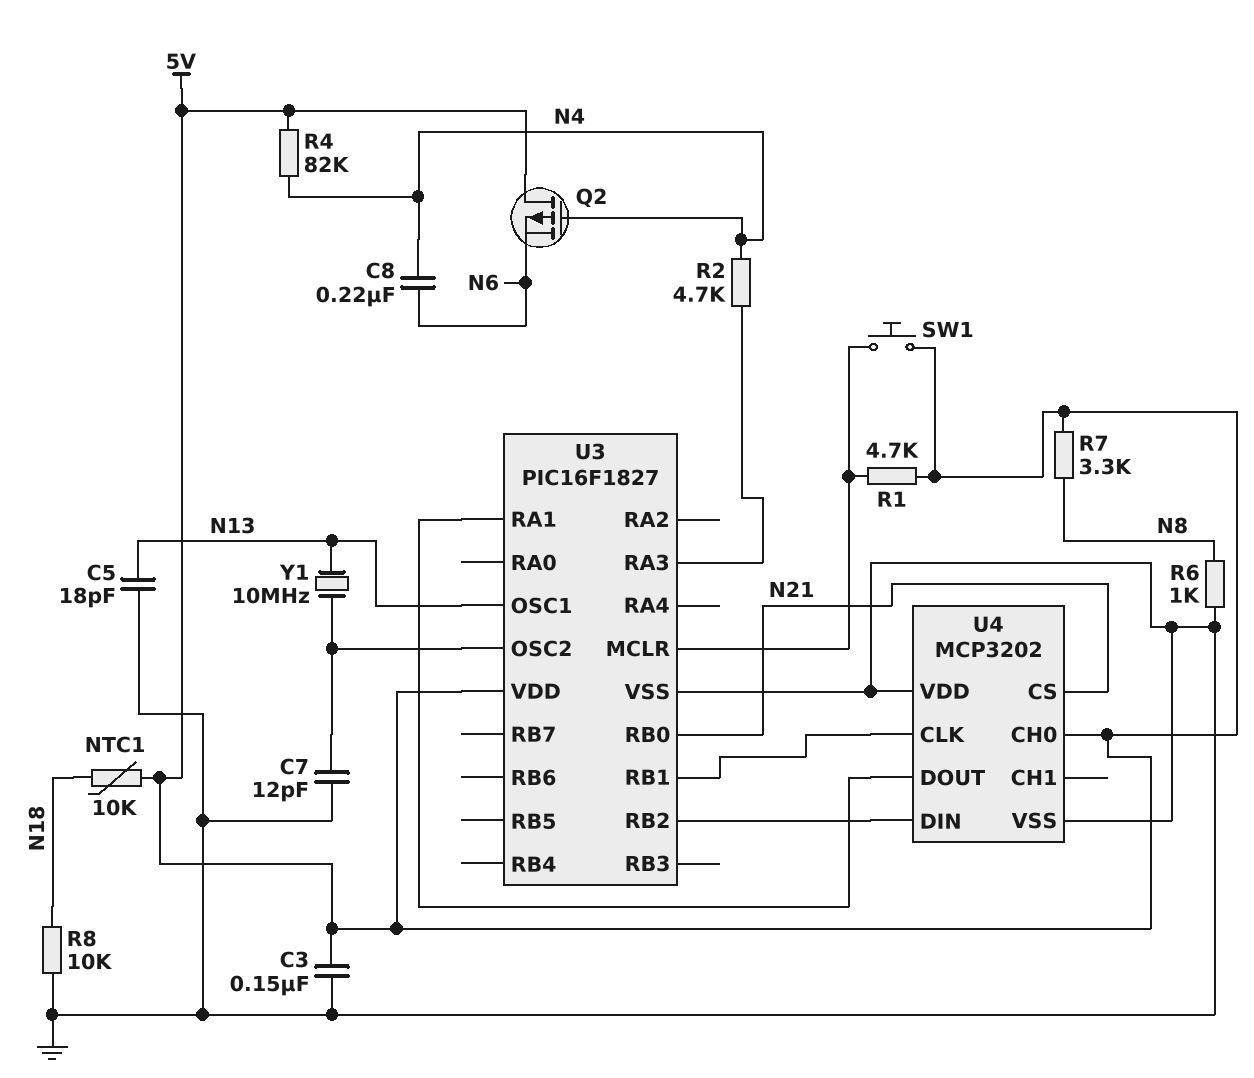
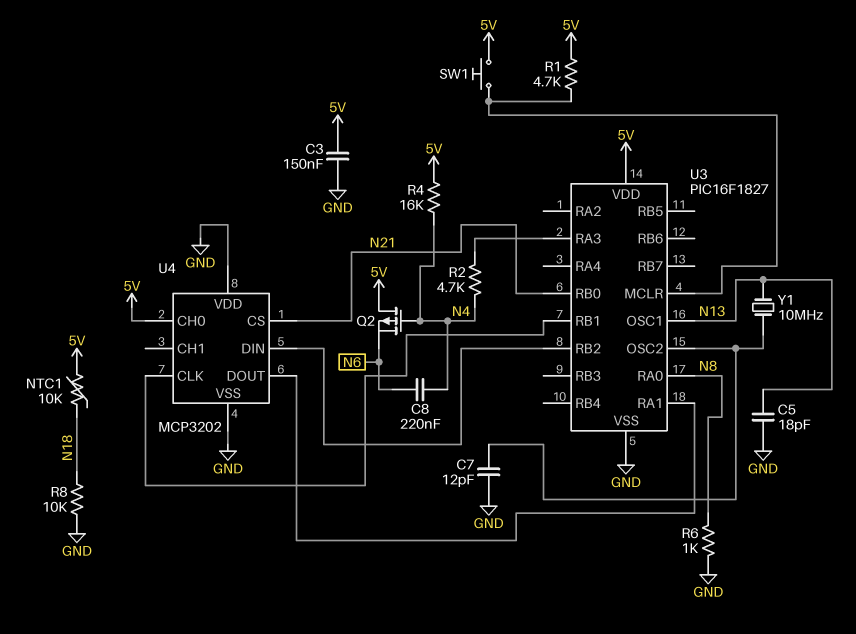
R4: 82k (5V, N4) -> 16k (5V, N4)
R7: 3.3k (5V, N8) -> none
U3 pin RA0: none -> N8

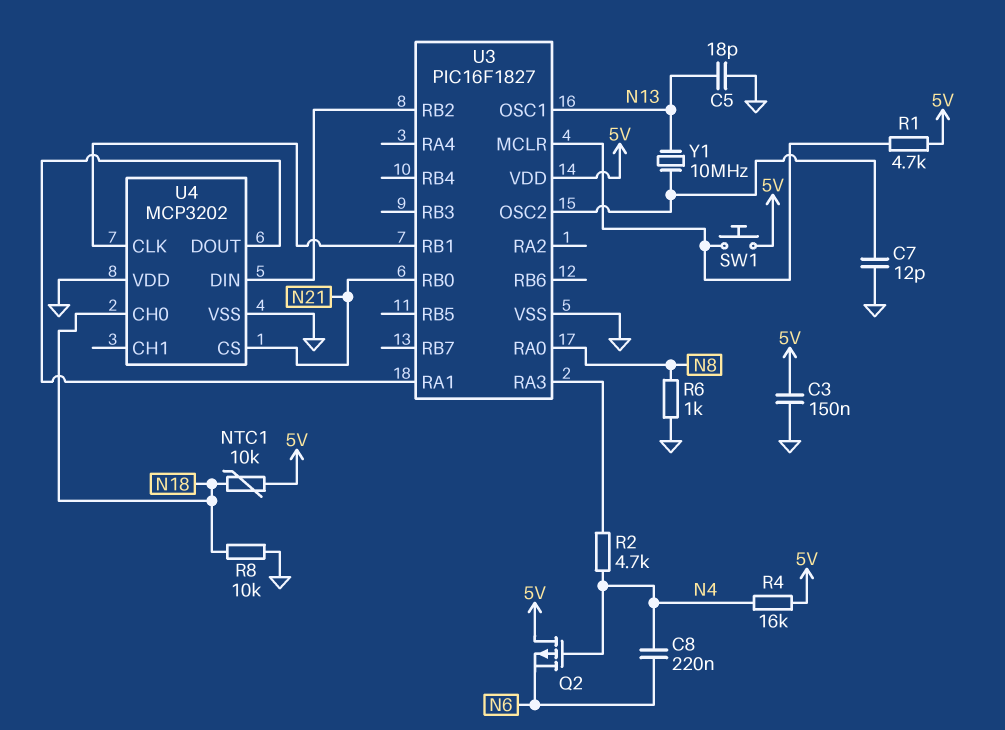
U4 pin CH0: 5V -> N18

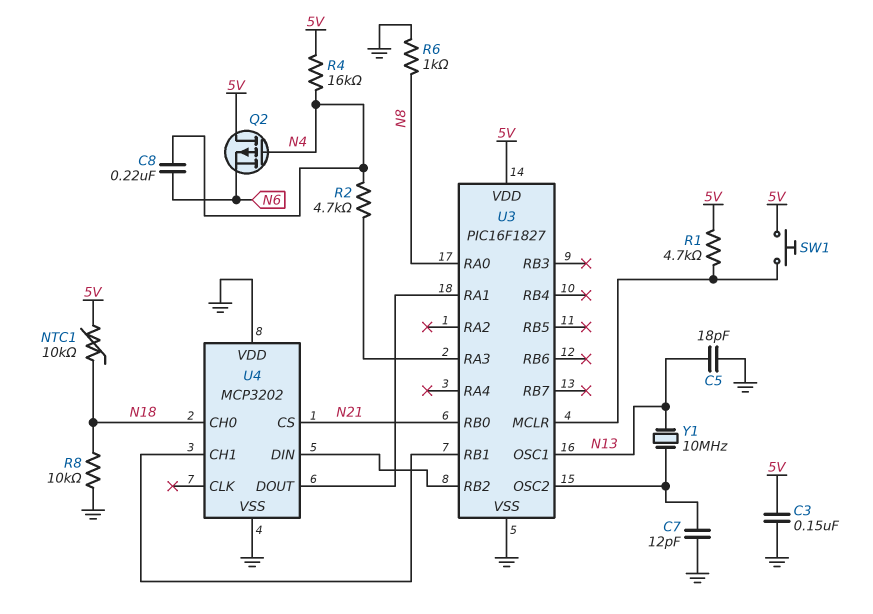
U4 pin CH1: none -> U3/RB1
U4 pin CLK: U3/RB1 -> none

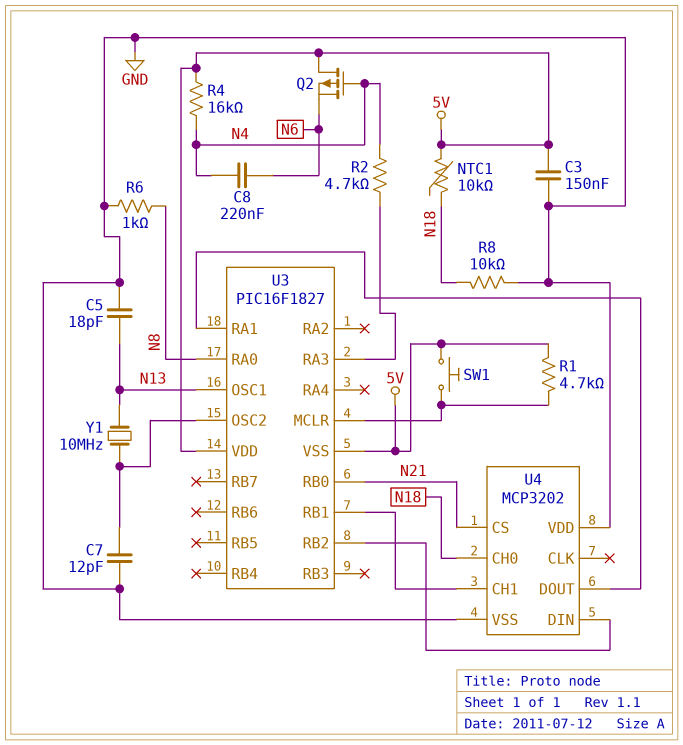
U3 pin VSS: GND -> 5V

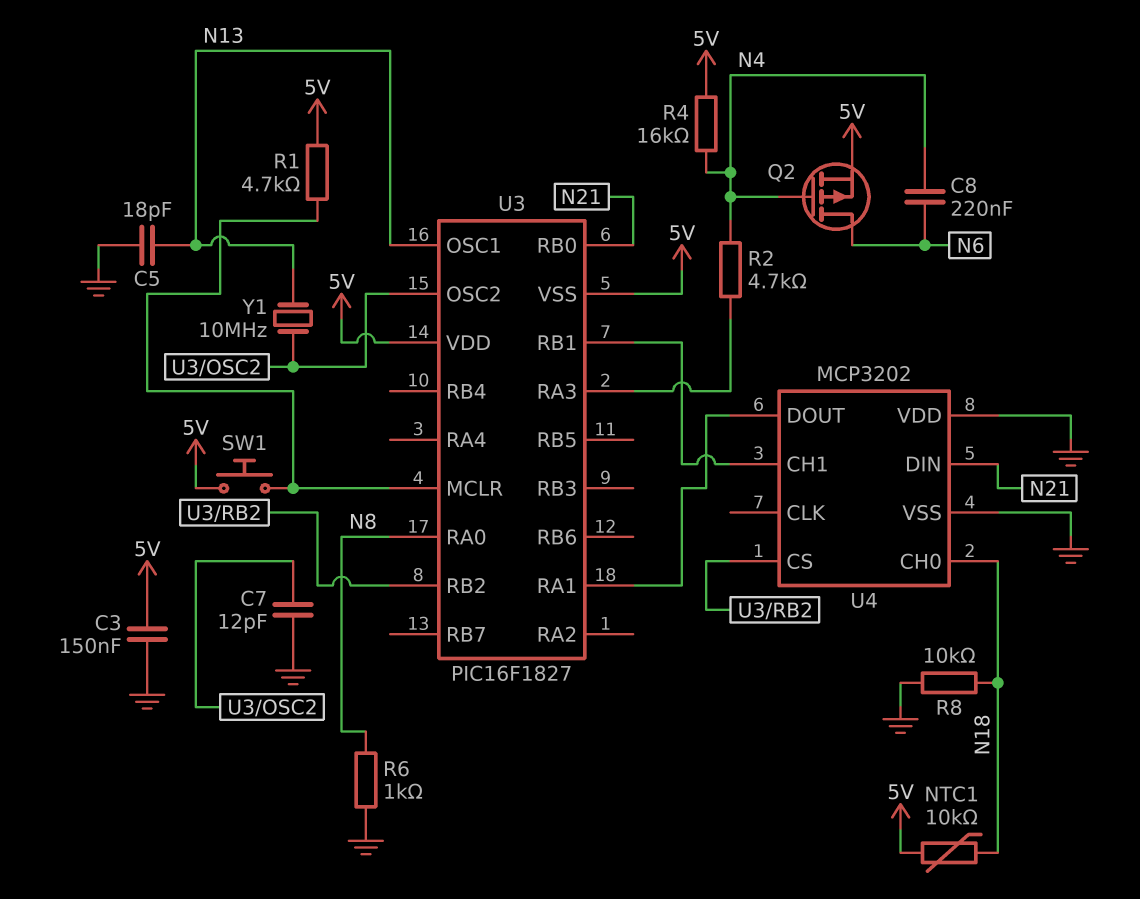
Q2: PMOS (G N4, D 5V, S N6) -> PMOS (G N4, D N6, S 5V)
U4 pin CS: N21 -> U3/RB2
U4 pin DIN: U3/RB2 -> N21

